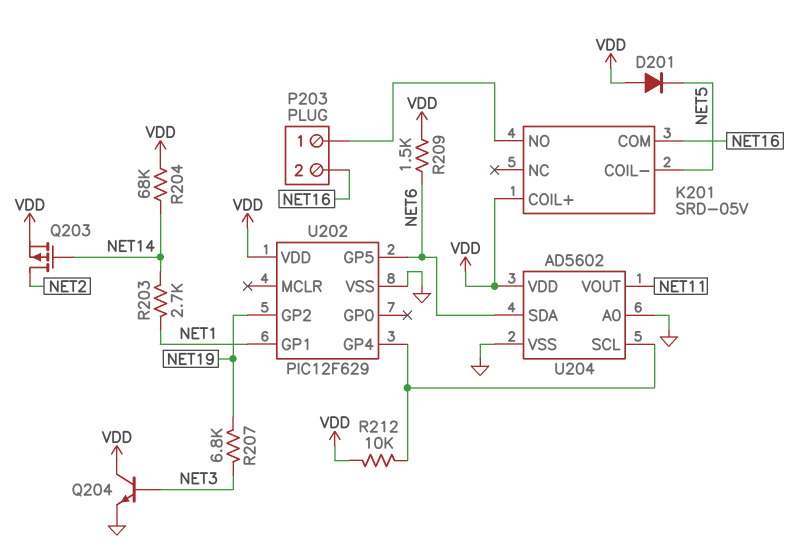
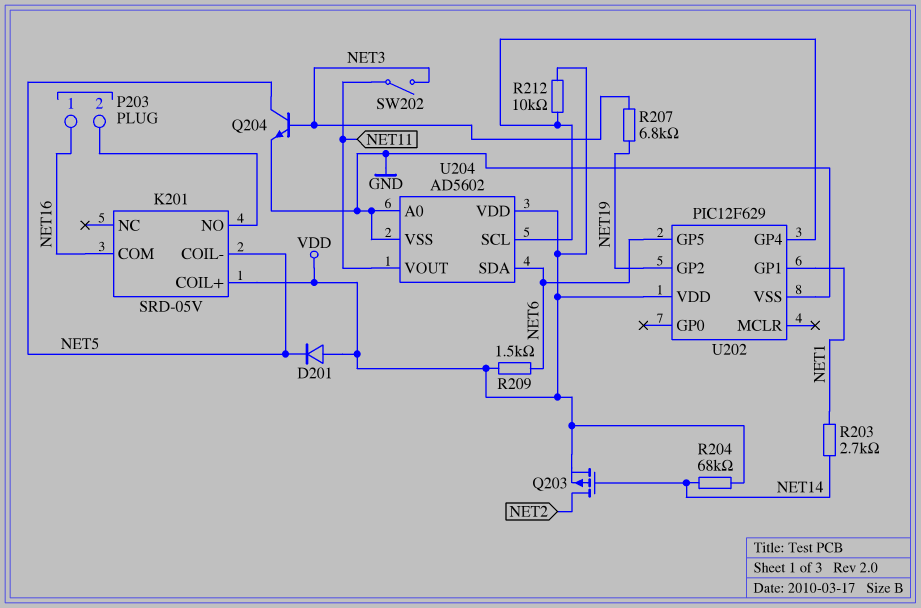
P203 pin 1: K201/NO -> NET16
P203 pin 2: NET16 -> K201/NO
Q204: NPN (B NET3, C VDD, E GND) -> NPN (B NET3, C NET5, E GND)
SW202: none -> switch (NET3, NET11)

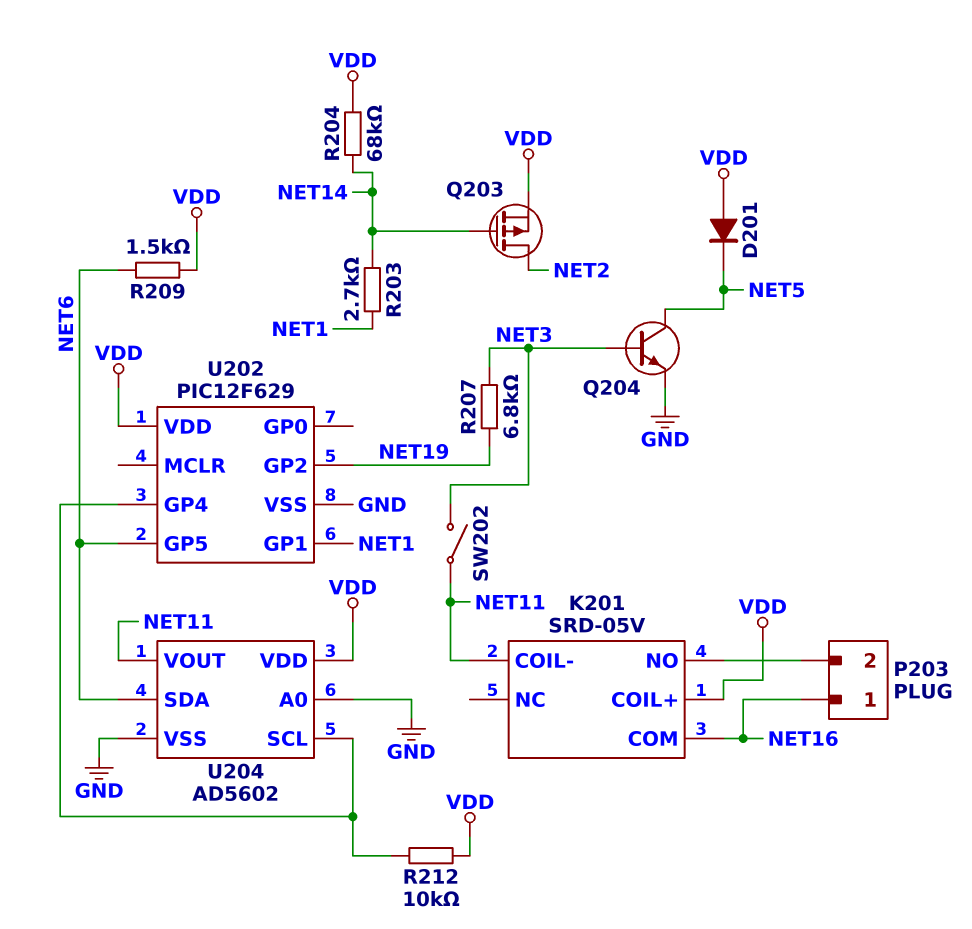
K201 pin COIL-: NET5 -> NET11

